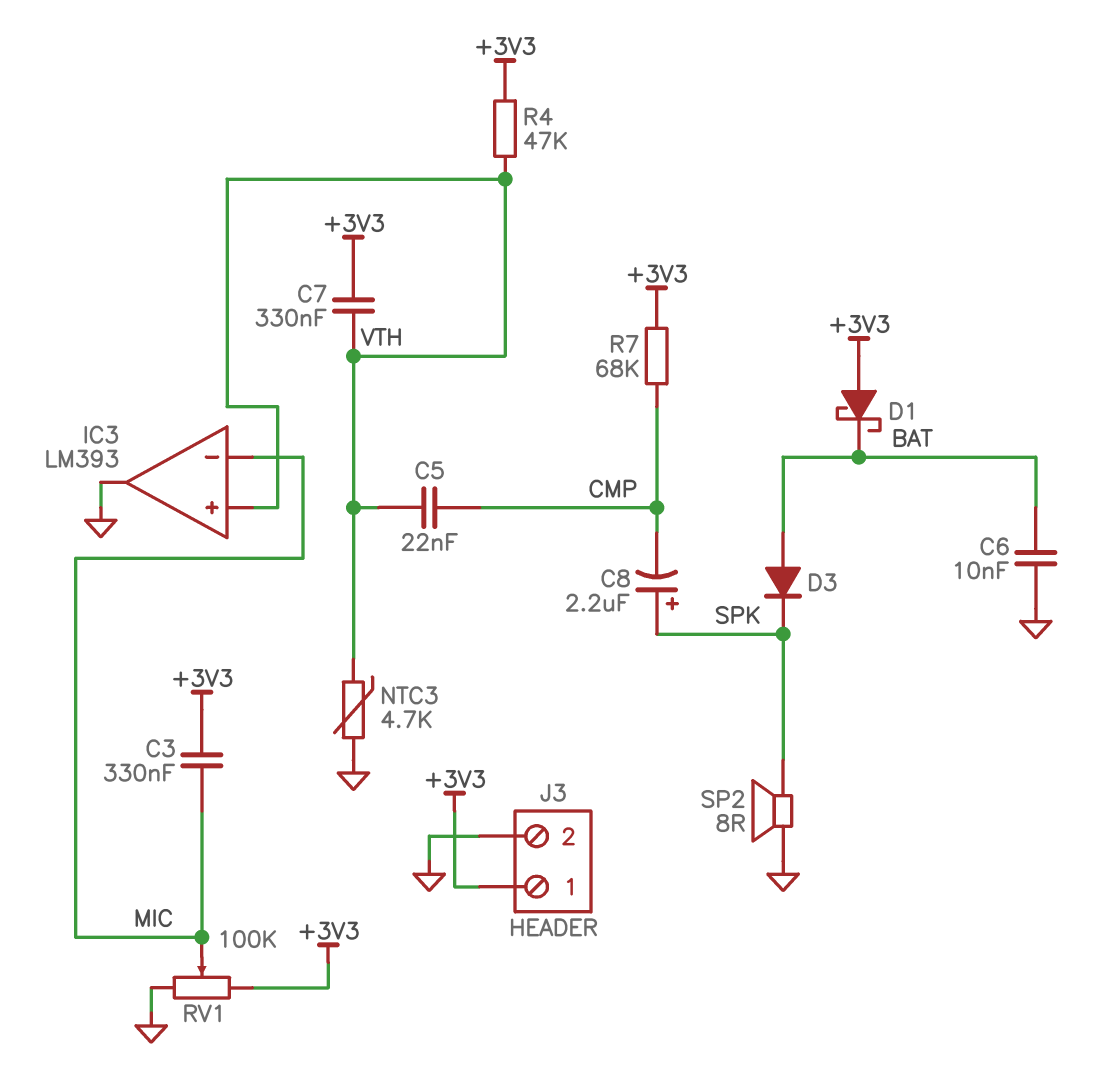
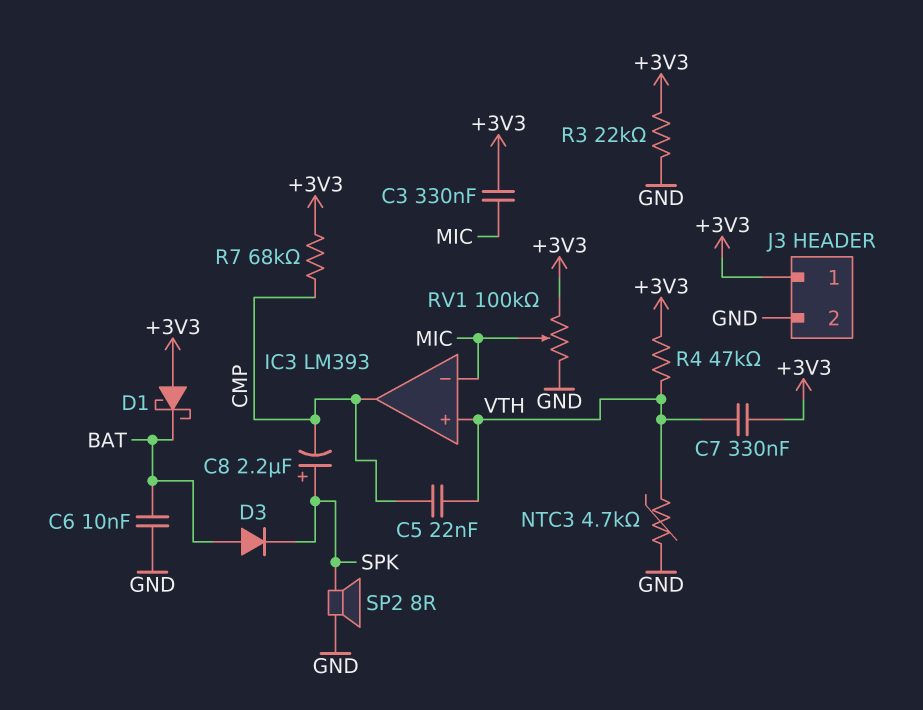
IC3 pin out: GND -> CMP
R3: none -> 22k (+3V3, GND)

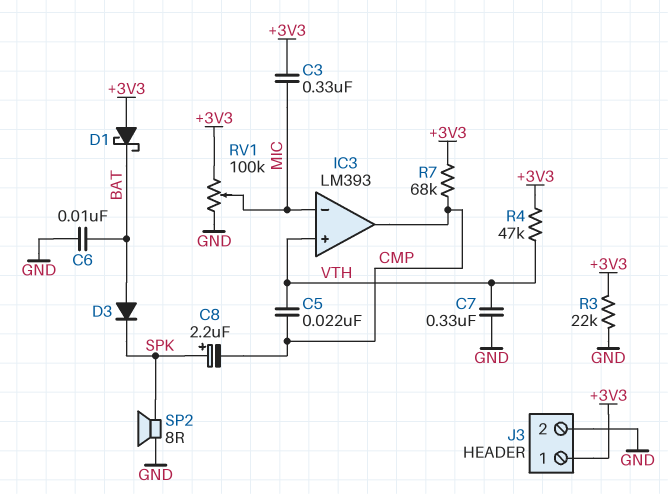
C7: 330nF (+3V3, VTH) -> 330nF (GND, VTH)
NTC3: 4.7k (GND, VTH) -> none

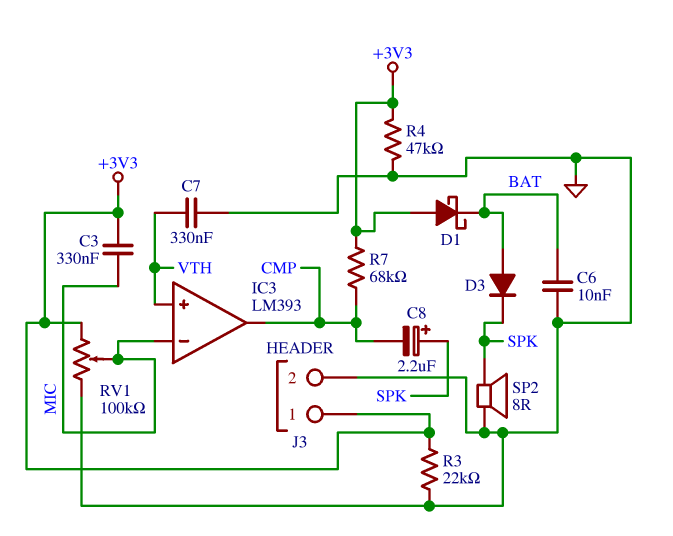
C5: 22nF (CMP, VTH) -> none
R4: 47k (+3V3, VTH) -> 47k (+3V3, GND)

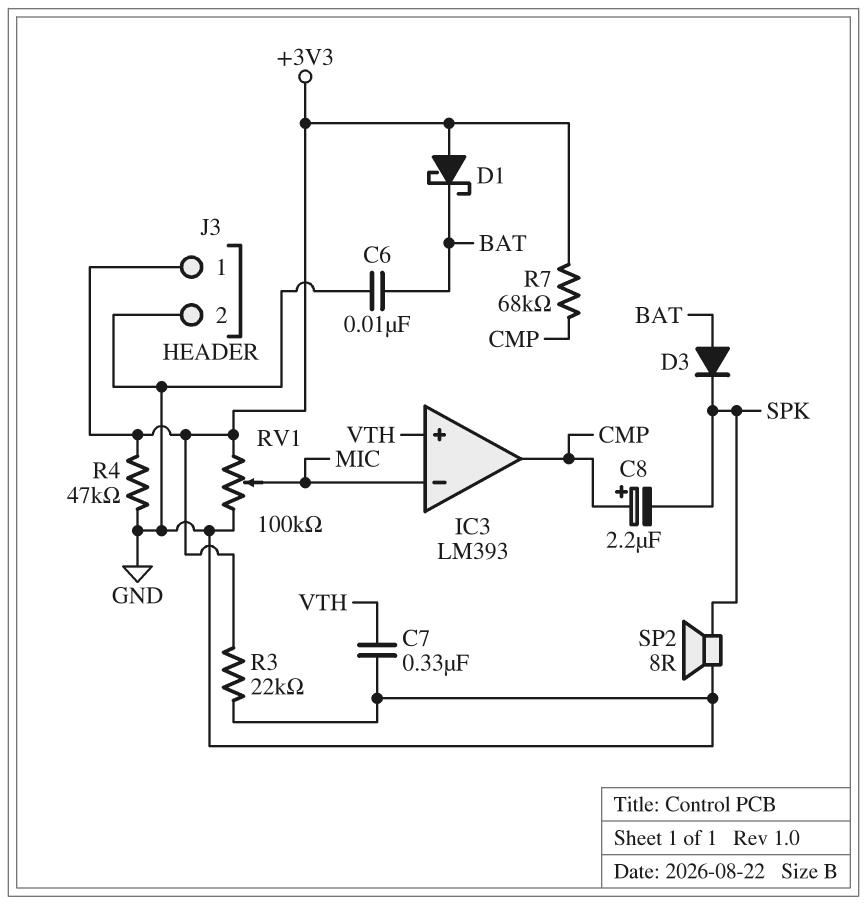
C3: 330nF (+3V3, MIC) -> none
C8: 2.2uF (plus SPK, minus CMP) -> 2.2uF (plus CMP, minus SPK)

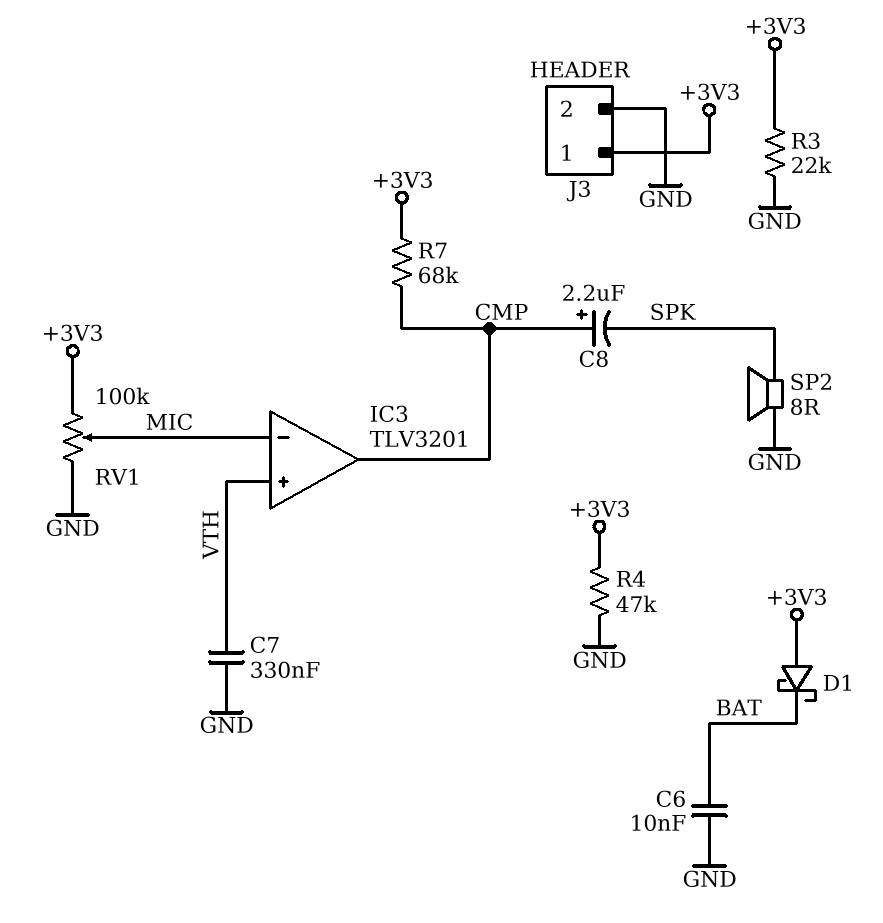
D3: diode (A BAT, K SPK) -> none
IC3: LM393 -> TLV3201

